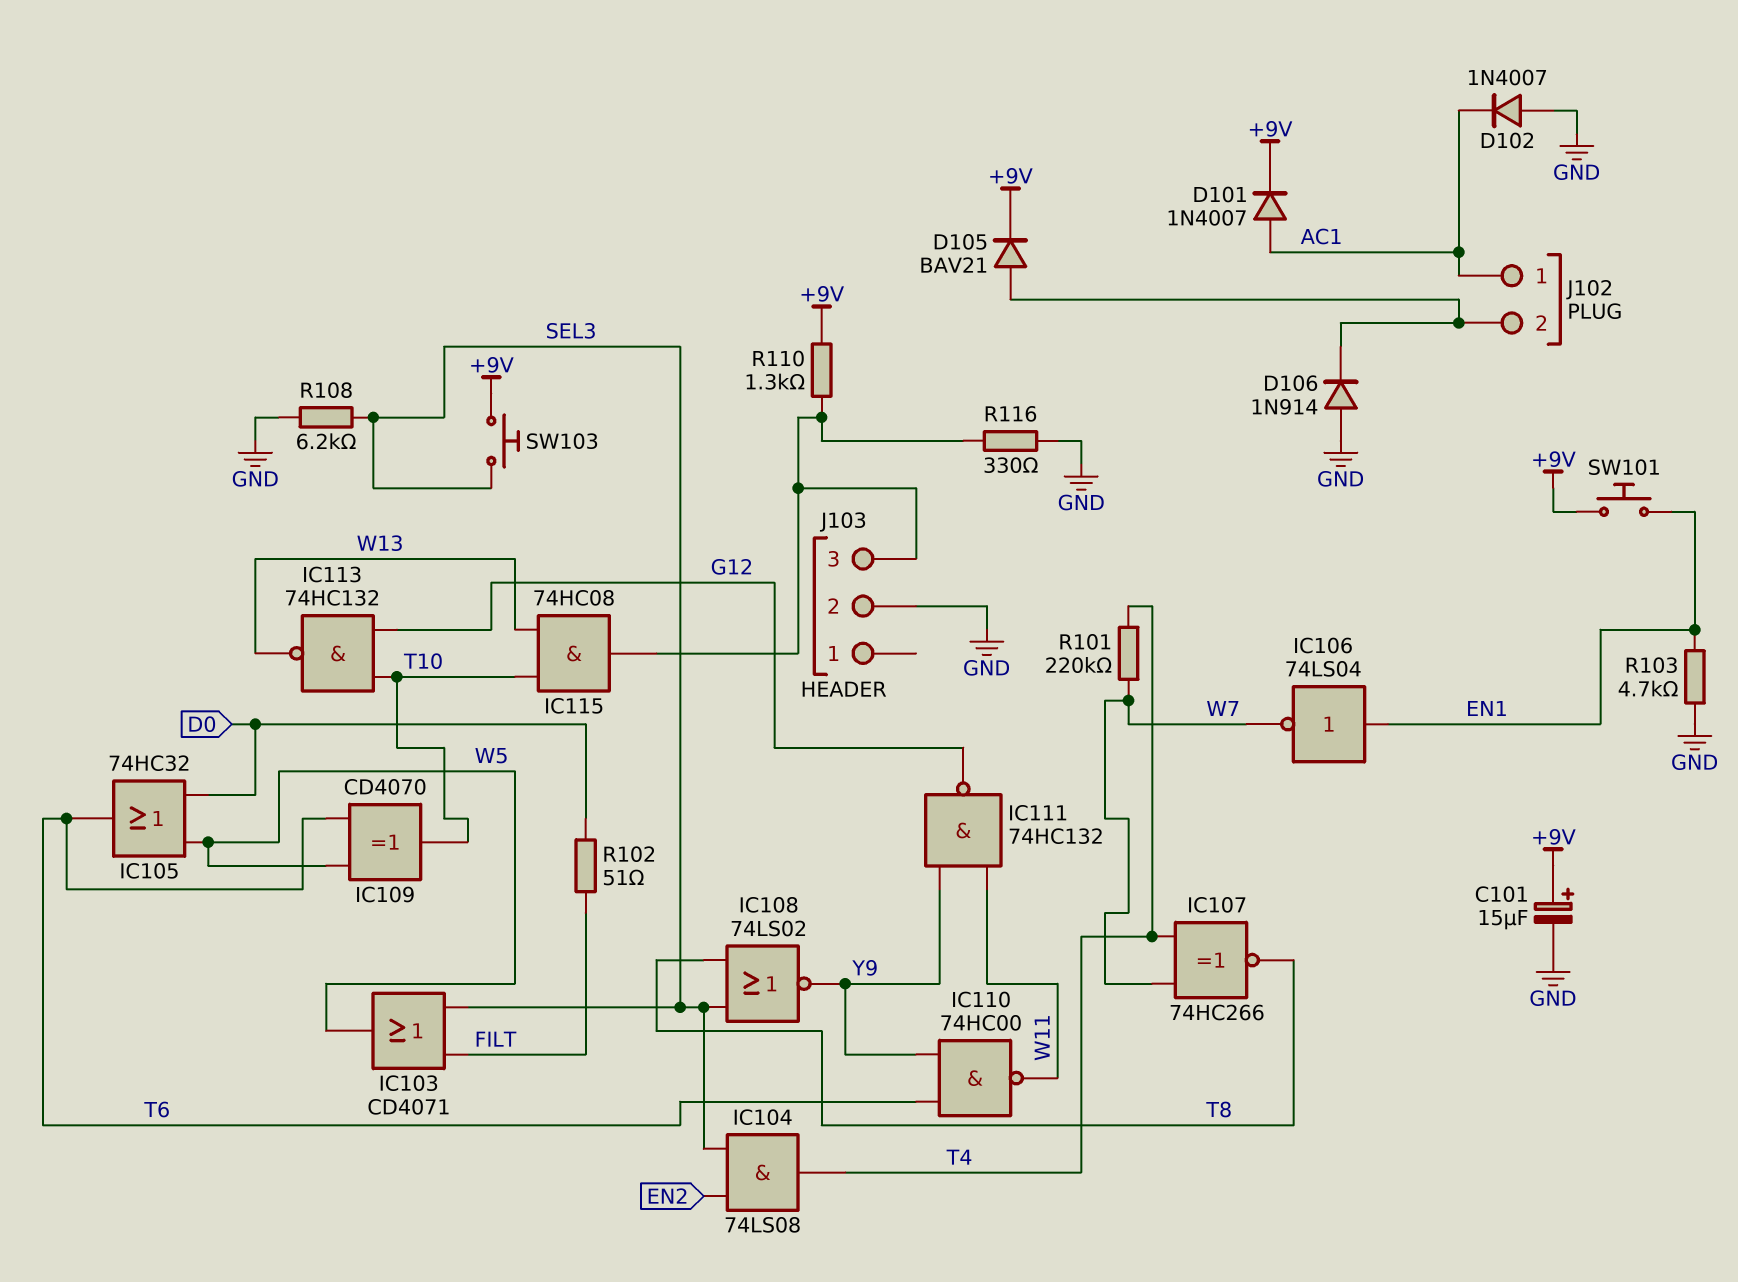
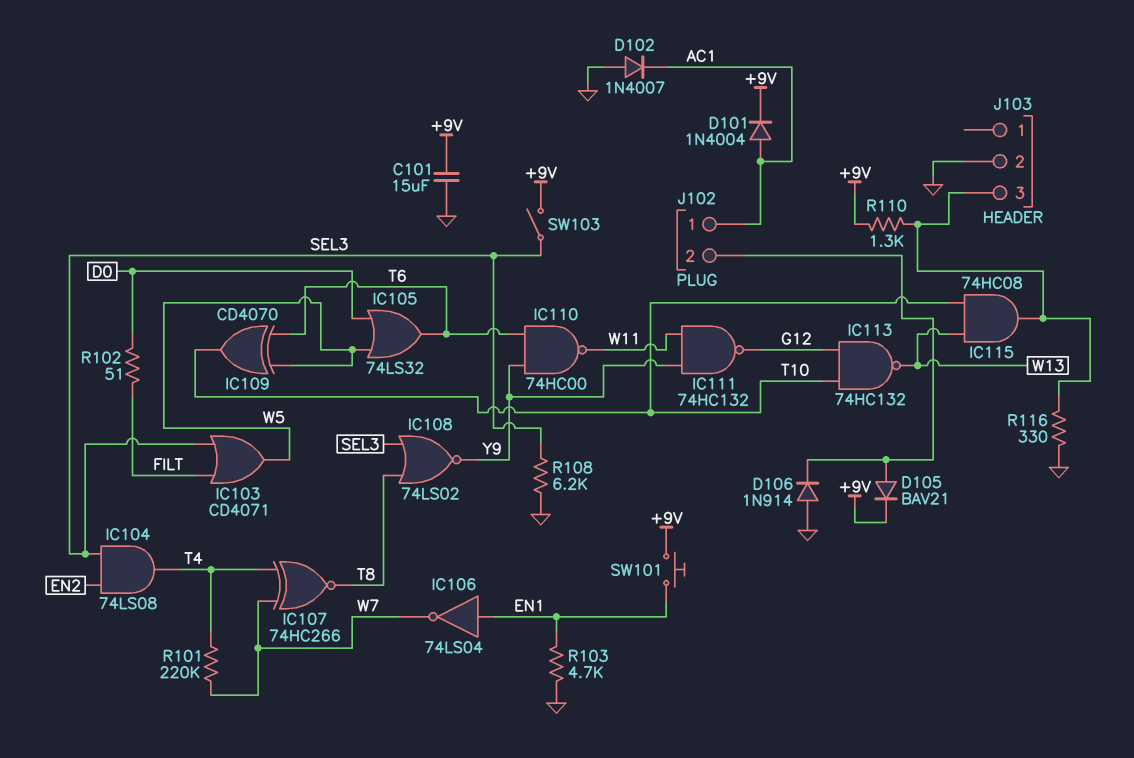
C101: 15uF (plus +9V, minus GND) -> 15uF (+9V, GND)
D101: diode 1N4007 (A AC1, K +9V) -> diode 1N4004 (A AC1, K +9V)
IC105: OR 74HC32 (in D0, in W5, out T6) -> OR 74LS32 (in D0, in W5, out T6)
SW103: button (+9V, SEL3) -> switch (+9V, SEL3)

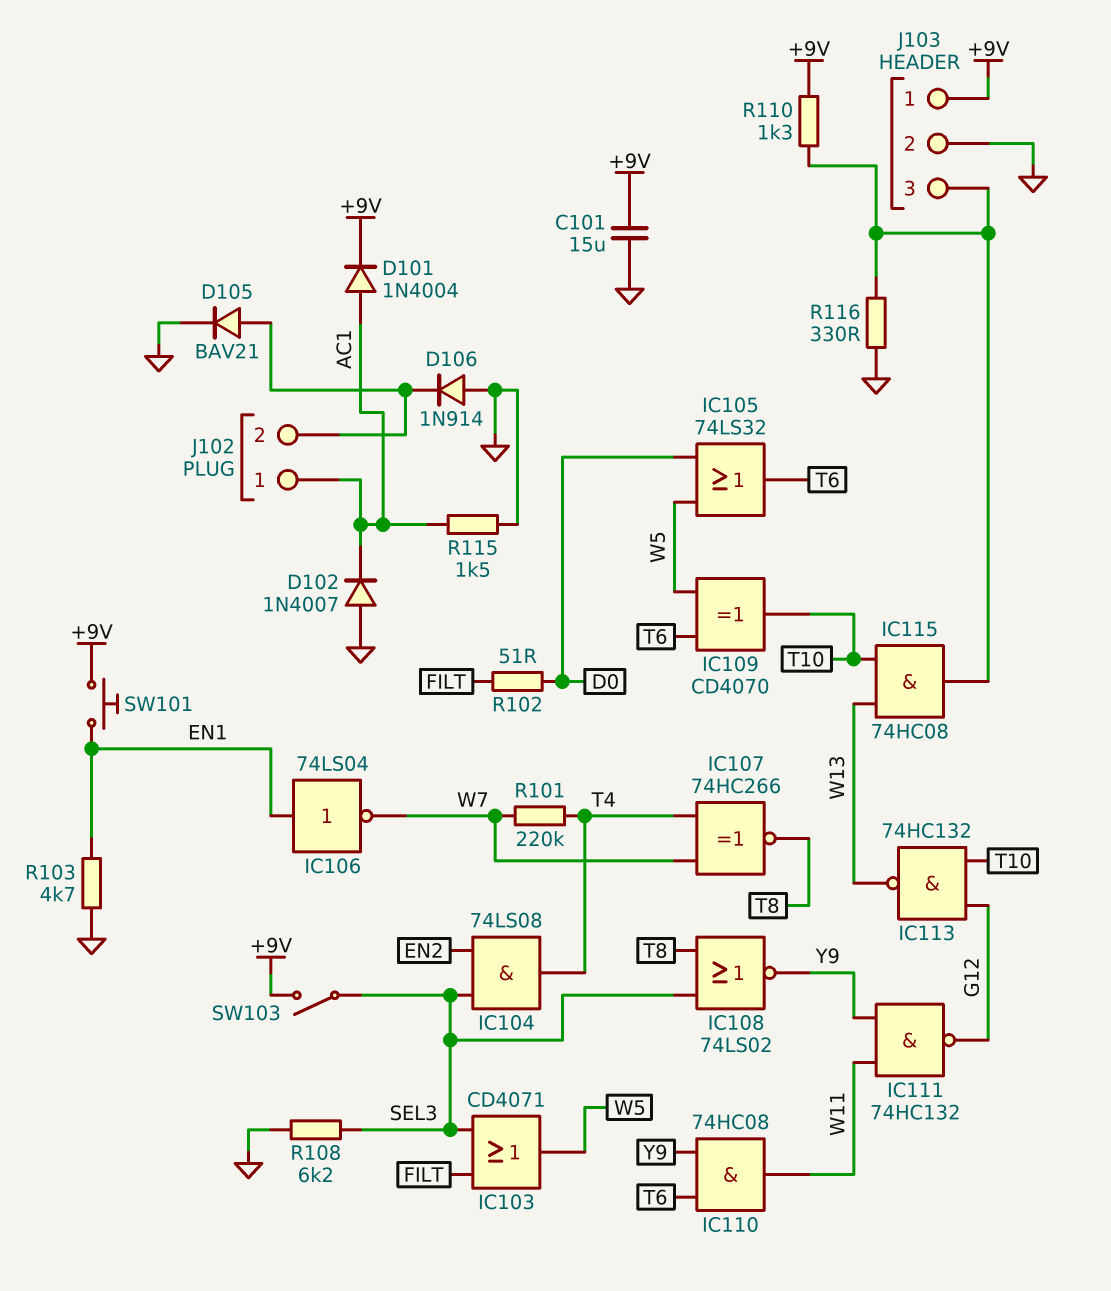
D105: diode BAV21 (A J102/2, K +9V) -> diode BAV21 (A J102/2, K GND)
IC110: NAND 74HC00 (in T6, in Y9, out W11) -> AND 74HC08 (in T6, in Y9, out W11)
J103 pin 1: none -> +9V
R115: none -> 1.5k (AC1, GND)

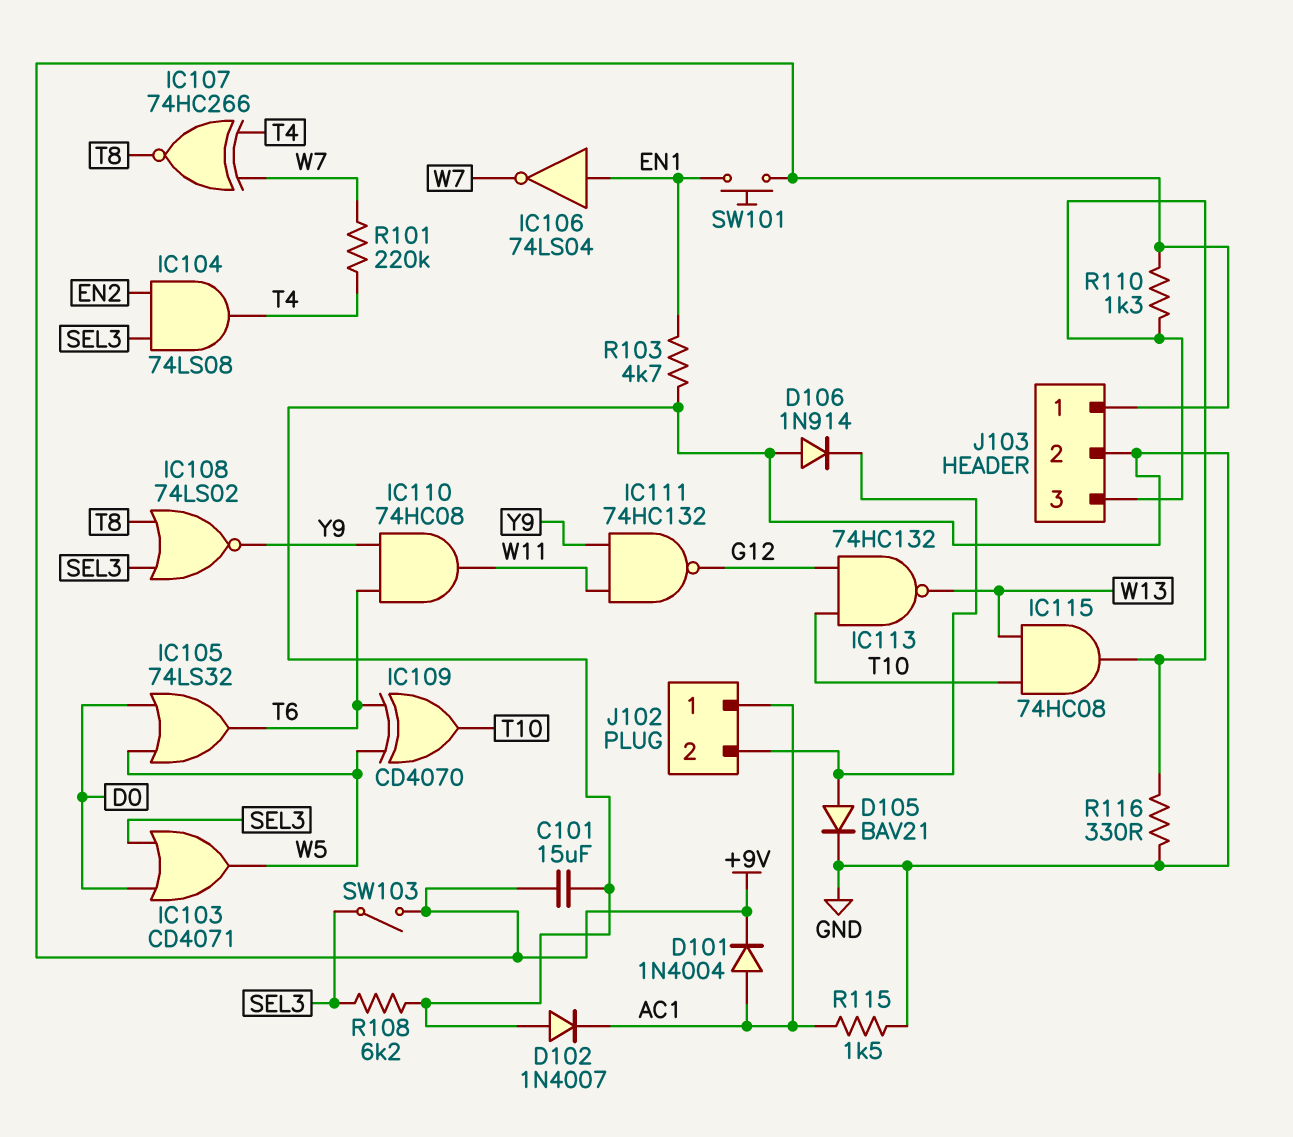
IC103: OR CD4071 (in FILT, in SEL3, out W5) -> OR CD4071 (in D0, in SEL3, out W5)
R102: 51 (D0, FILT) -> none

